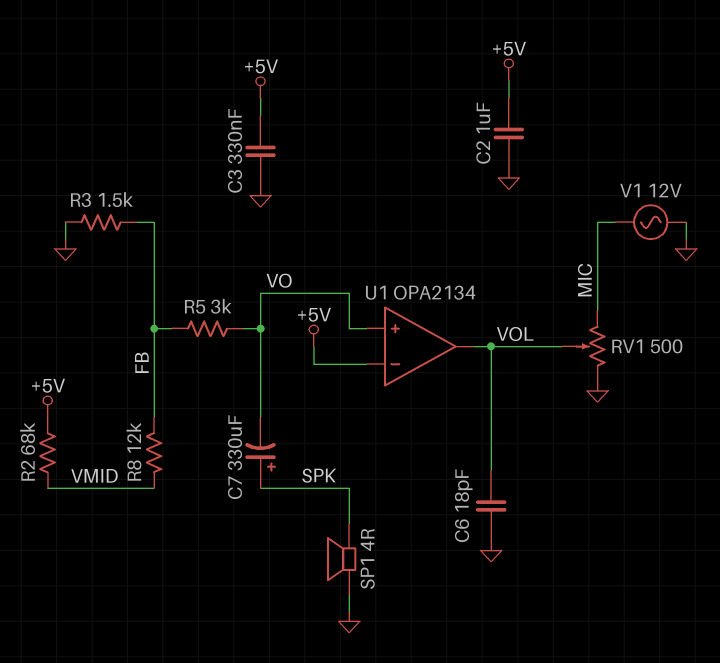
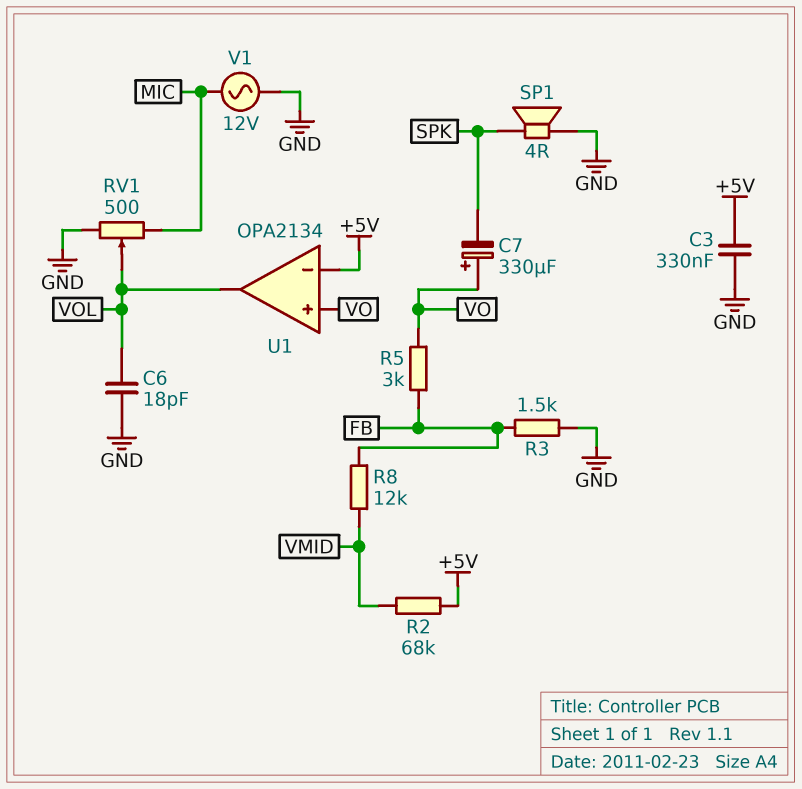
C2: 1uF (+5V, GND) -> none
C7: 330uF (plus SPK, minus VO) -> 330uF (plus VO, minus SPK)

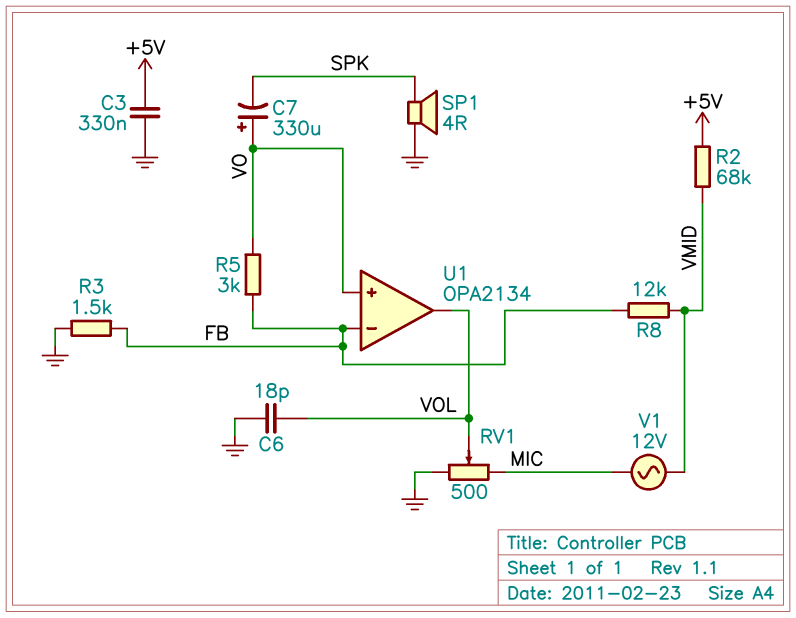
U1 pin in-: +5V -> FB
V1: AC 12V (GND, MIC) -> AC 12V (MIC, VMID)

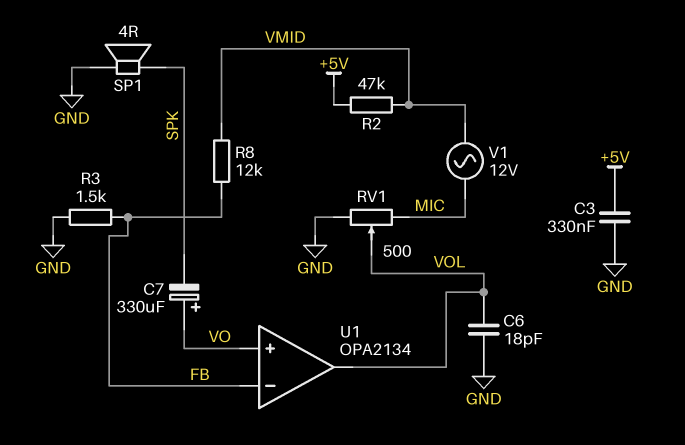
R2: 68k (+5V, VMID) -> 47k (+5V, VMID)
R5: 3k (FB, VO) -> none

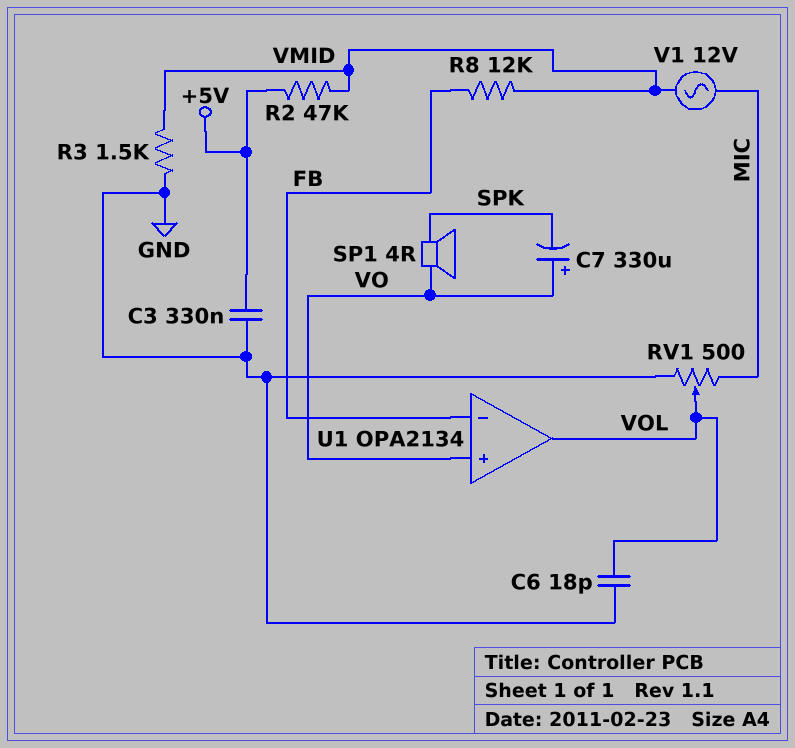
R3: 1.5k (FB, GND) -> 1.5k (GND, VMID)
SP1: speaker 4R (GND, SPK) -> speaker 4R (SPK, VO)

